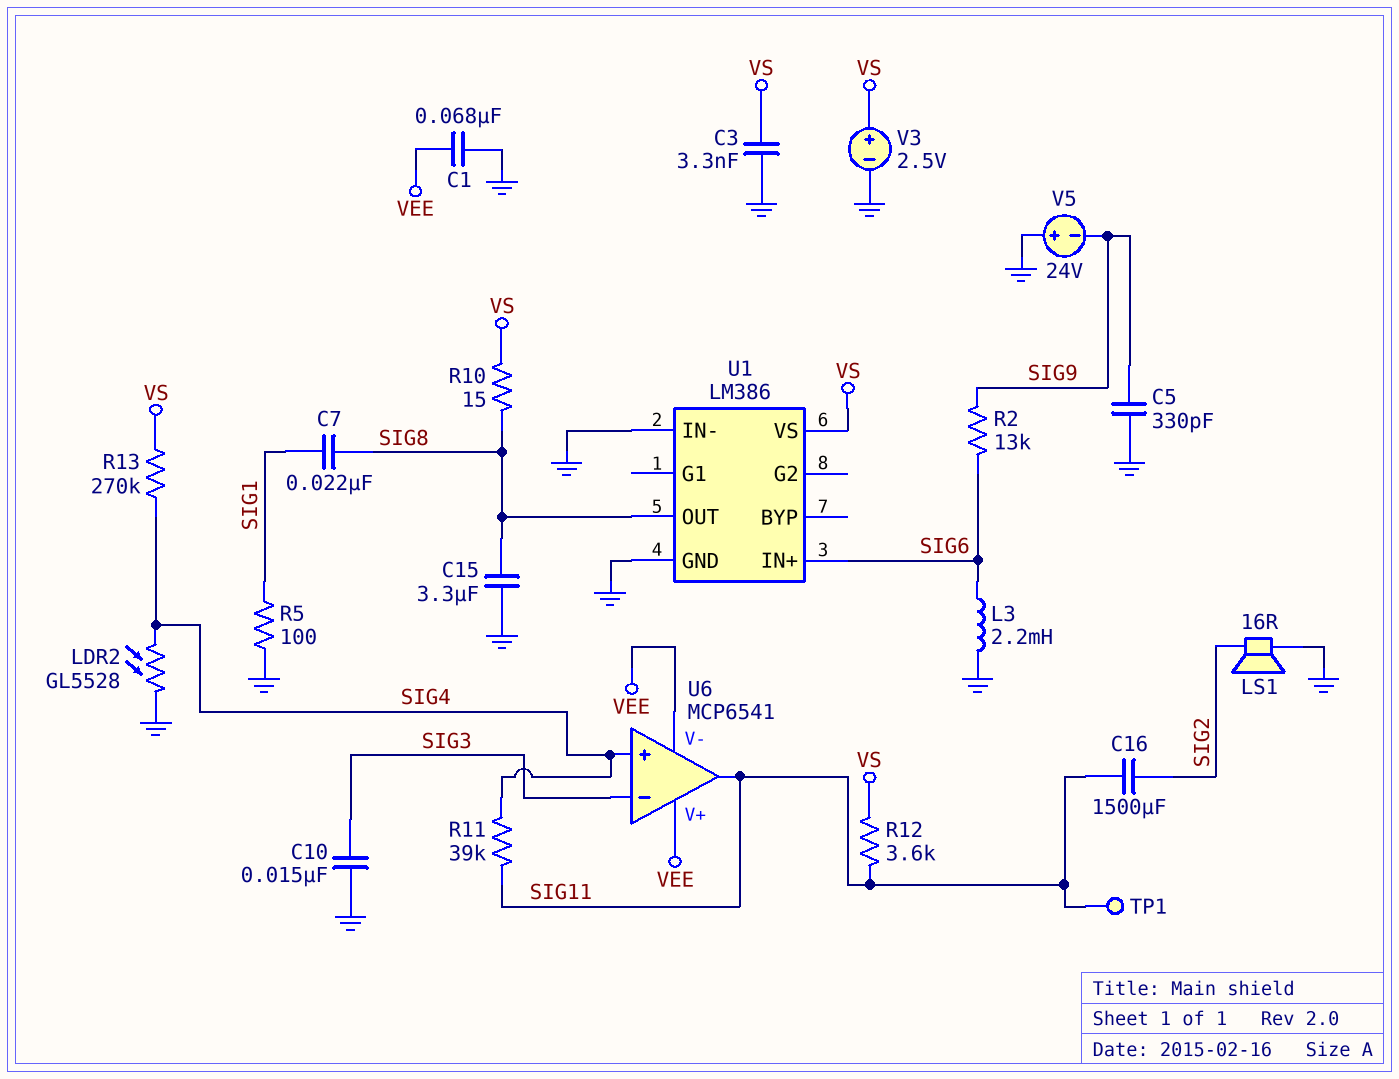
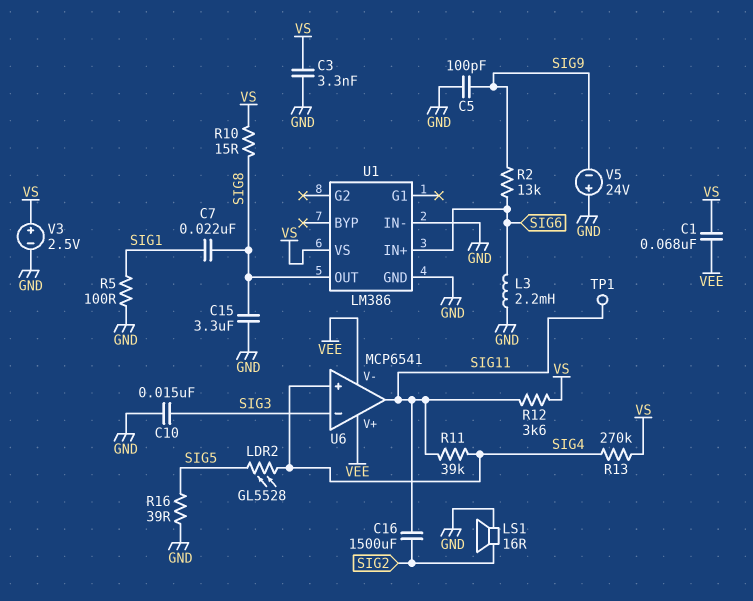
C1: 68nF (GND, VEE) -> 68nF (VEE, VS)
C5: 330pF (GND, SIG9) -> 100pF (GND, SIG9)
LDR2: GL5528 (GND, SIG4) -> GL5528 (SIG4, SIG5)
R16: none -> 39 (GND, SIG5)

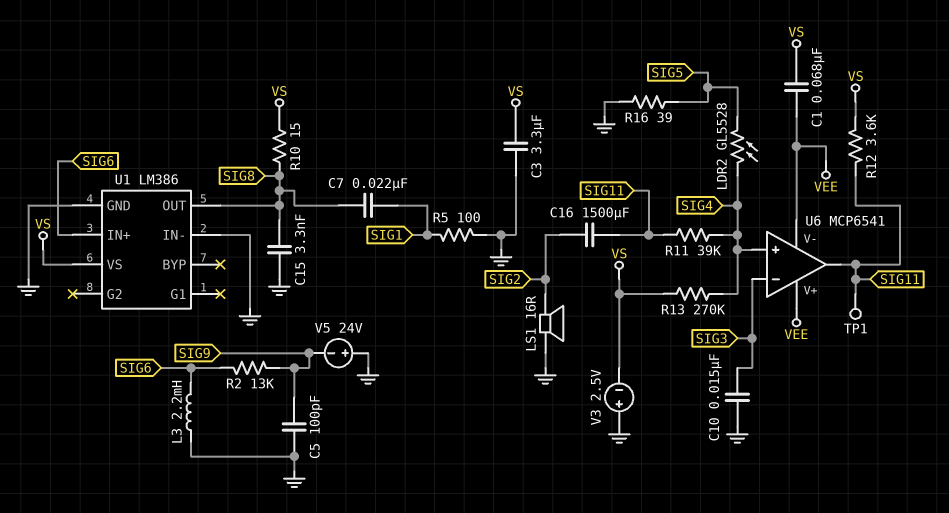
C3: 3.3nF (GND, VS) -> 3.3uF (GND, VS)
C15: 3.3uF (GND, SIG8) -> 3.3nF (GND, SIG8)
V3: 2.5V (plus VS, minus GND) -> 2.5V (plus GND, minus VS)

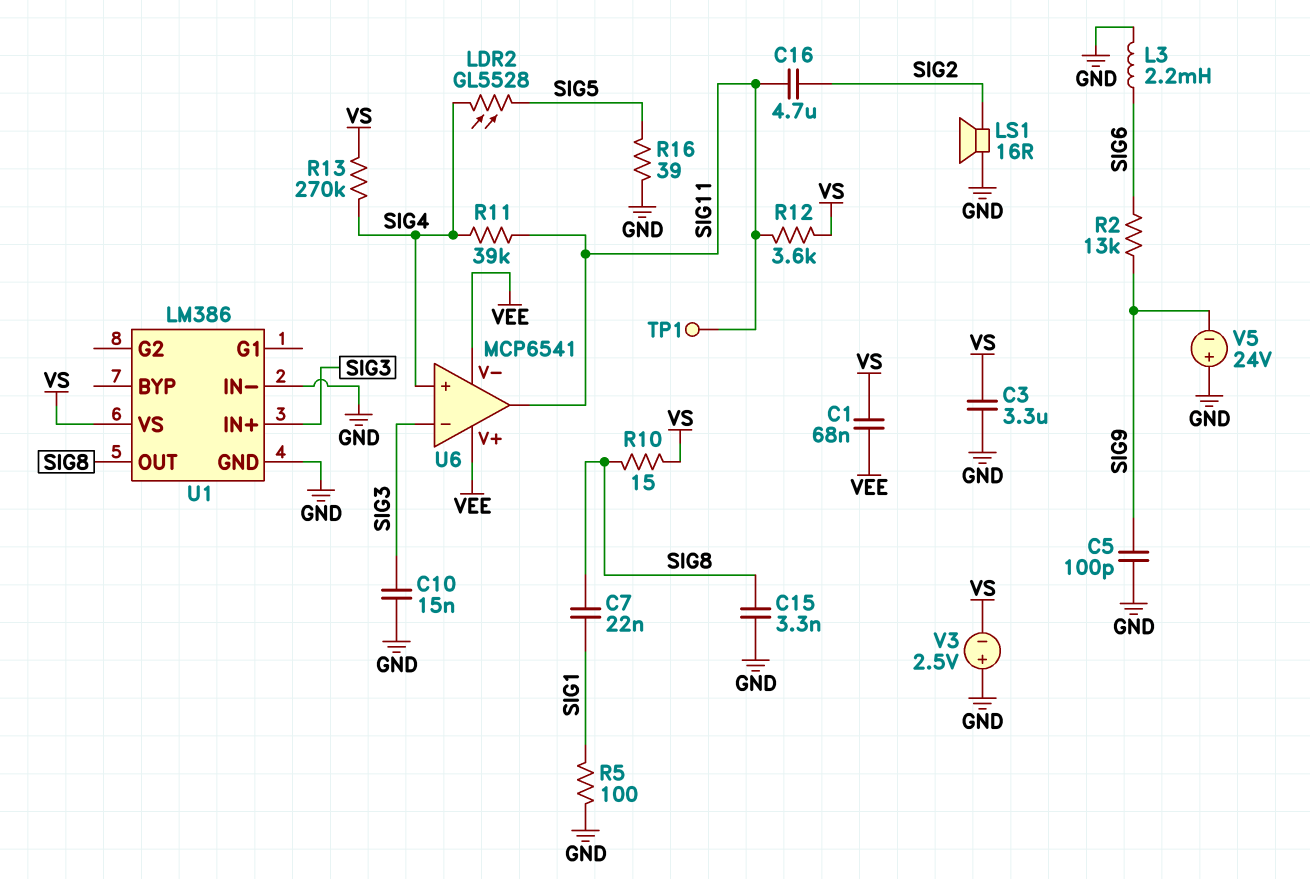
C16: 1500uF (SIG2, SIG11) -> 4.7uF (SIG2, SIG11)
U1 pin IN+: SIG6 -> SIG3

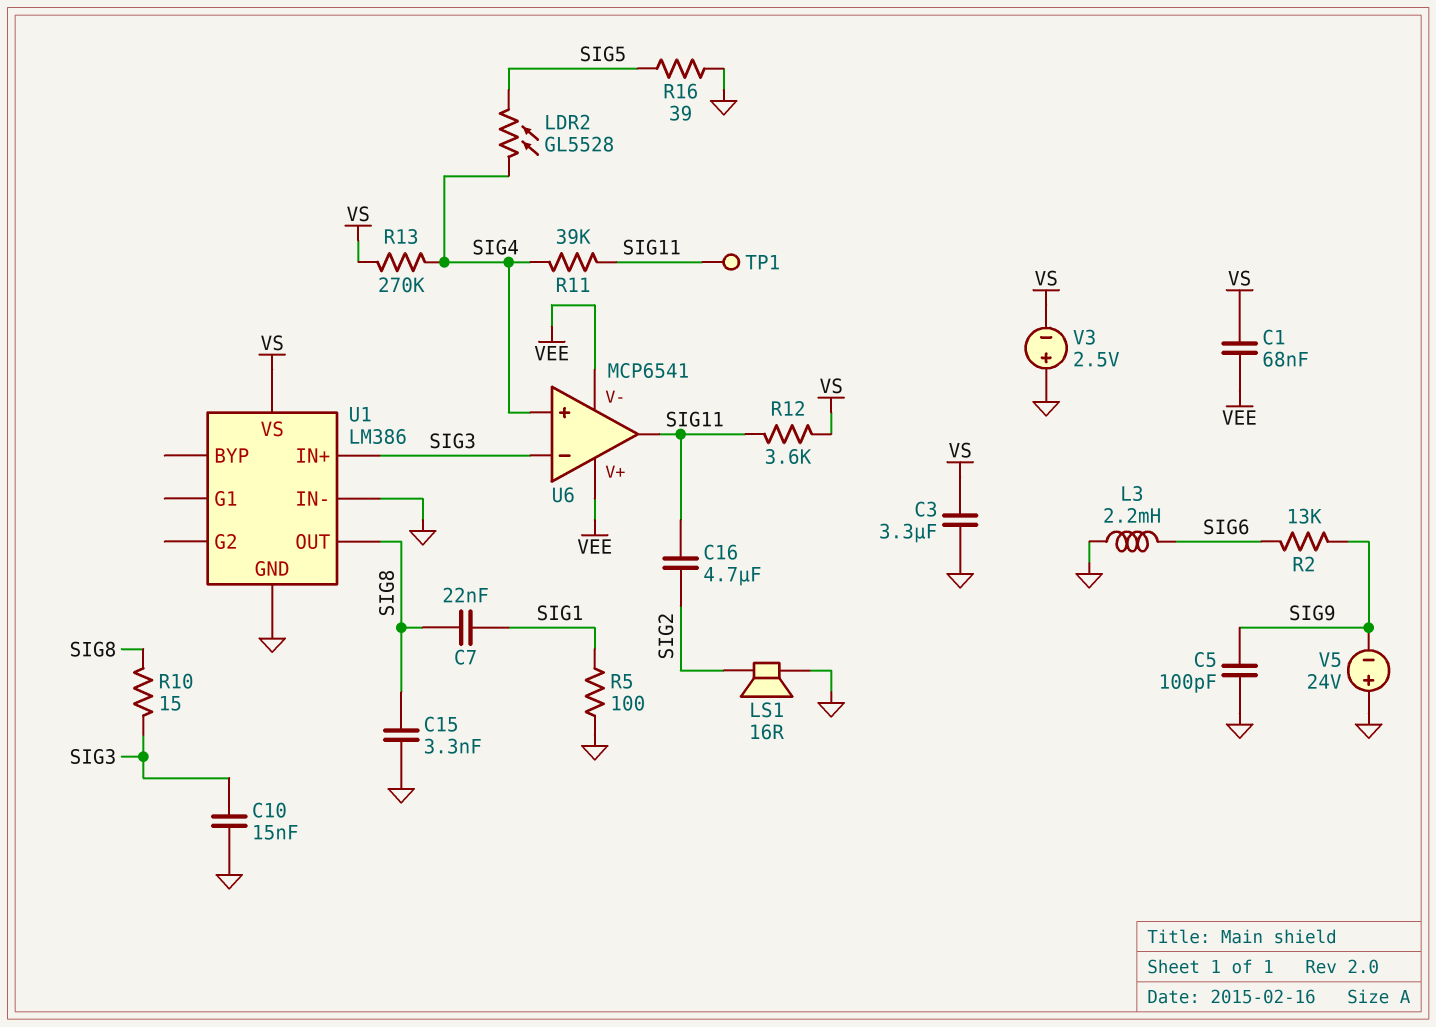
R10: 15 (SIG8, VS) -> 15 (SIG3, SIG8)

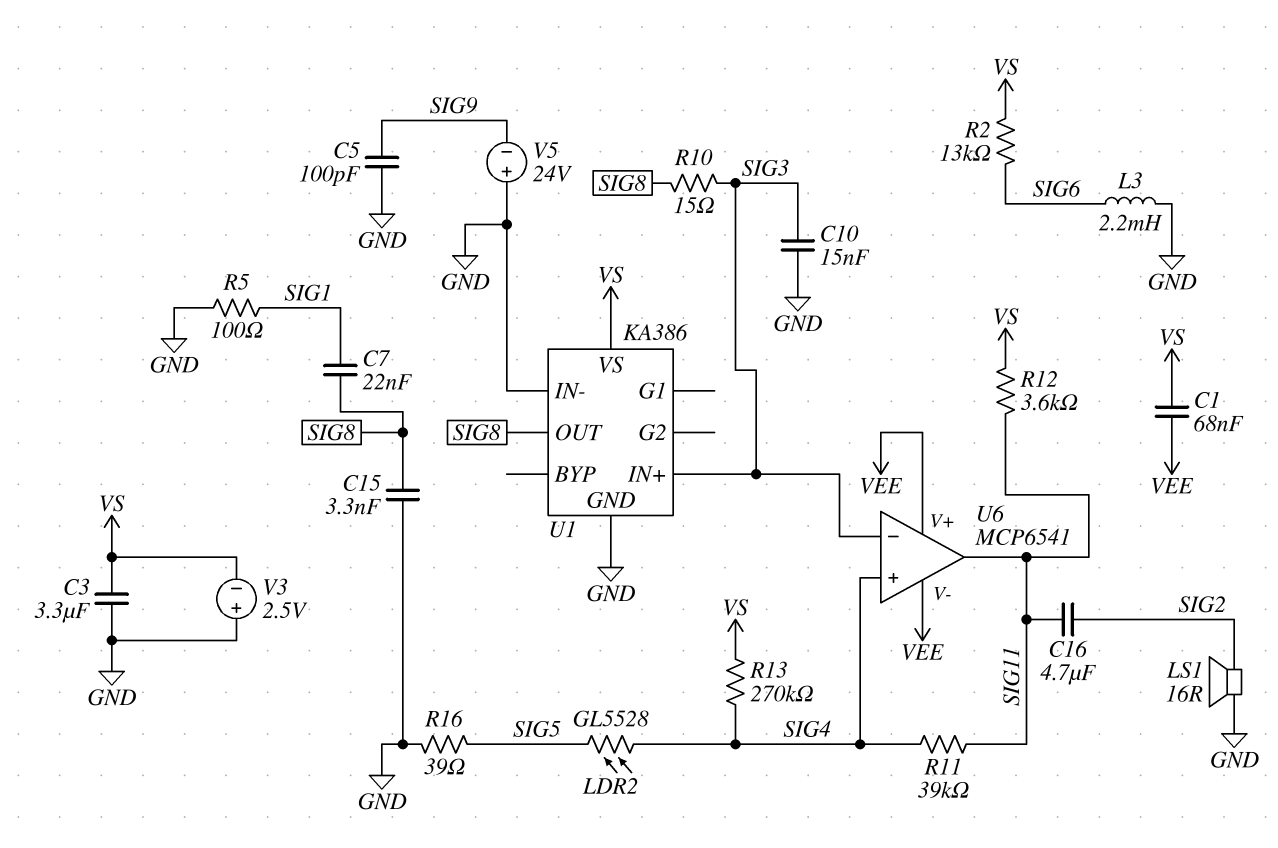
R2: 13k (SIG6, SIG9) -> 13k (SIG6, VS)
TP1: test point (SIG11) -> none
U1: LM386 -> KA386

